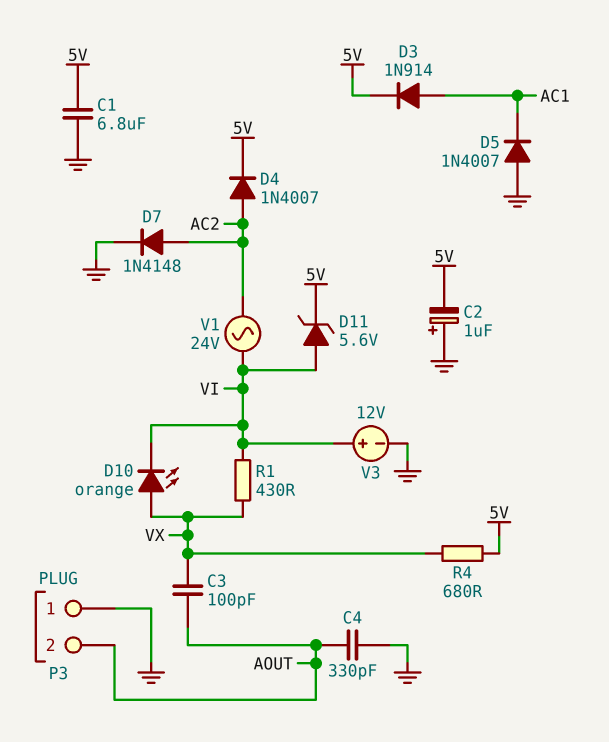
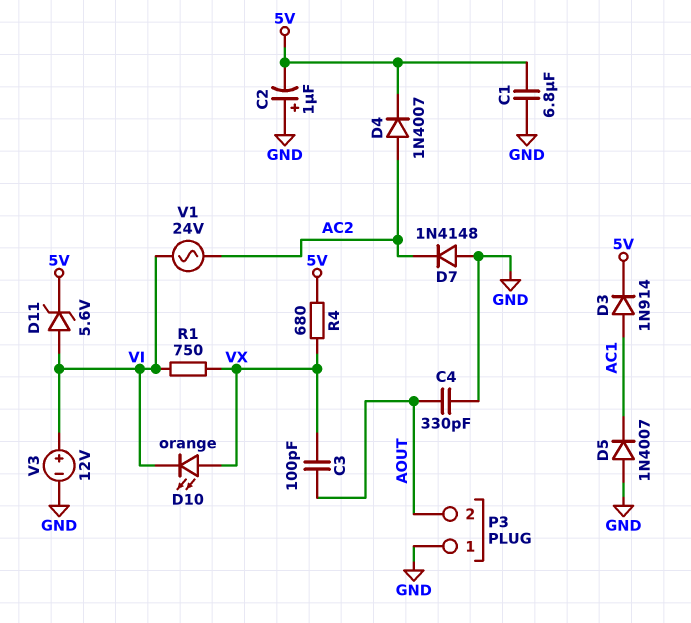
D7: diode 1N4148 (A AC2, K GND) -> diode 1N4148 (A GND, K AC2)
R1: 430 (VI, VX) -> 750 (VI, VX)

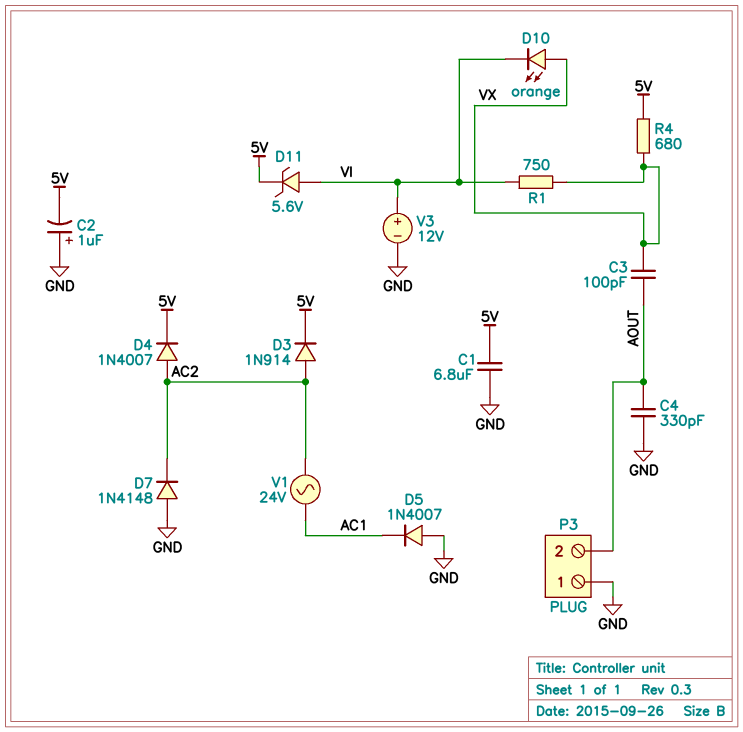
D3: diode 1N914 (A AC1, K 5V) -> diode 1N914 (A AC2, K 5V)
V1: AC 24V (AC2, VI) -> AC 24V (AC1, AC2)

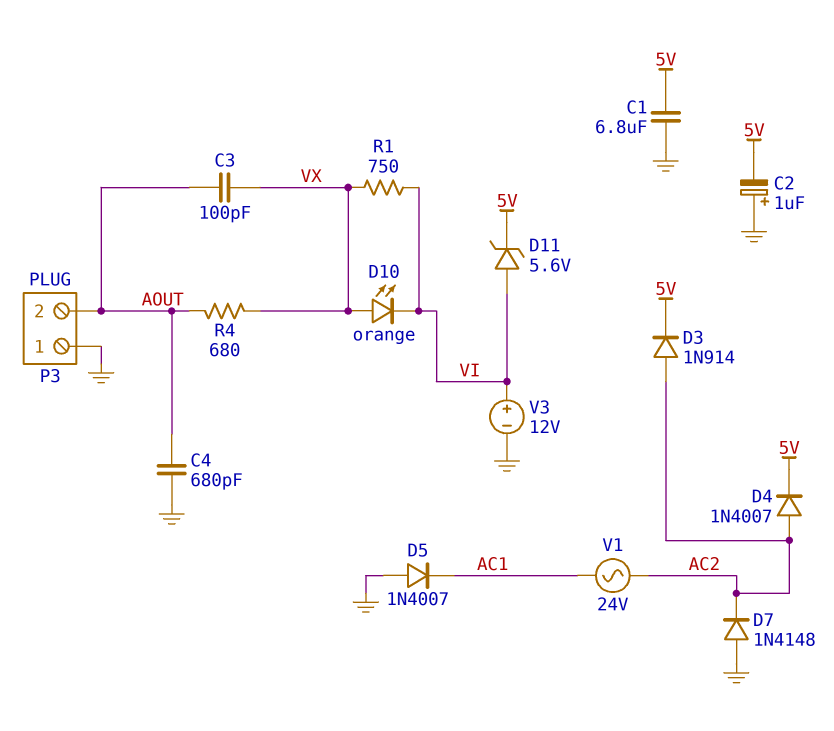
C4: 330pF (AOUT, GND) -> 680pF (AOUT, GND)
R4: 680 (5V, VX) -> 680 (AOUT, VX)

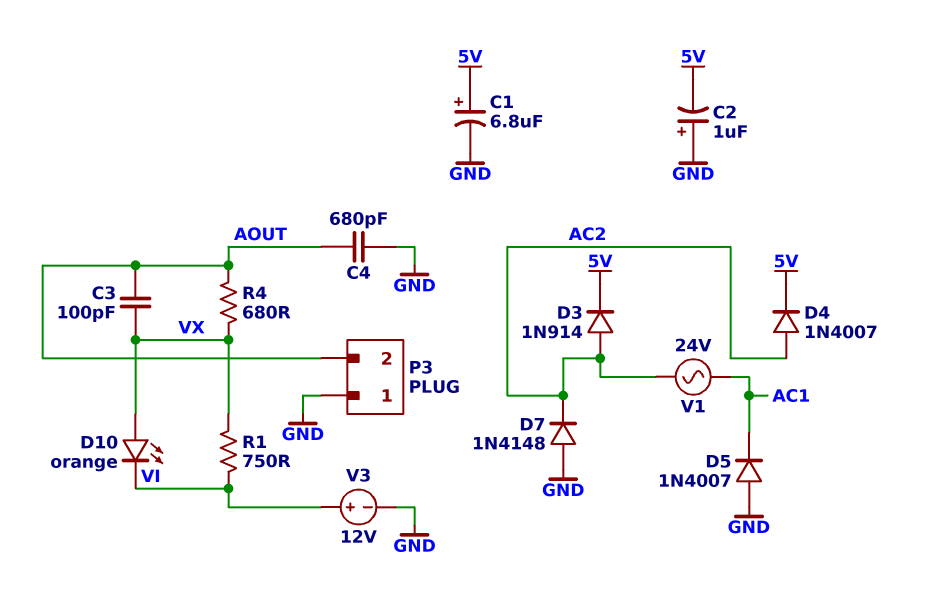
C1: 6.8uF (5V, GND) -> 6.8uF (plus 5V, minus GND)
D11: zener 5.6V (A VI, K 5V) -> none

